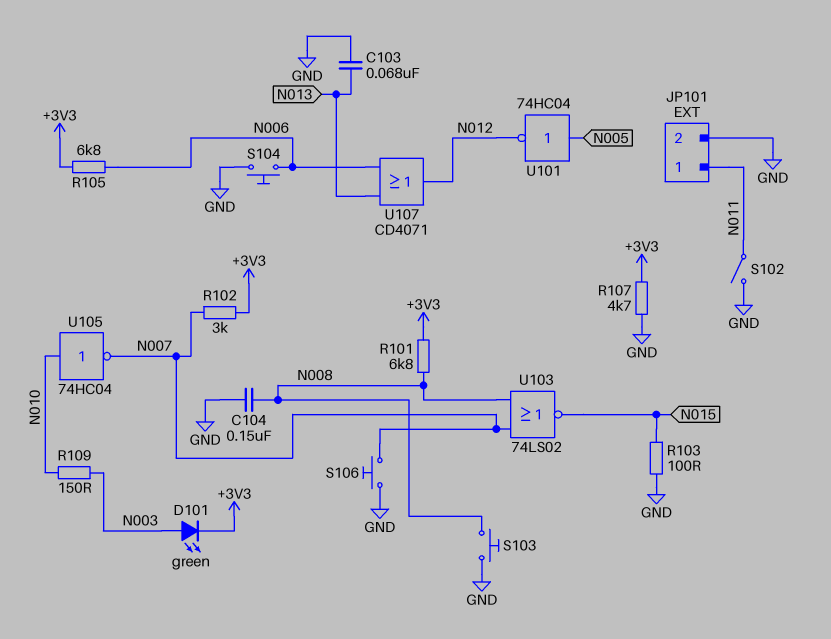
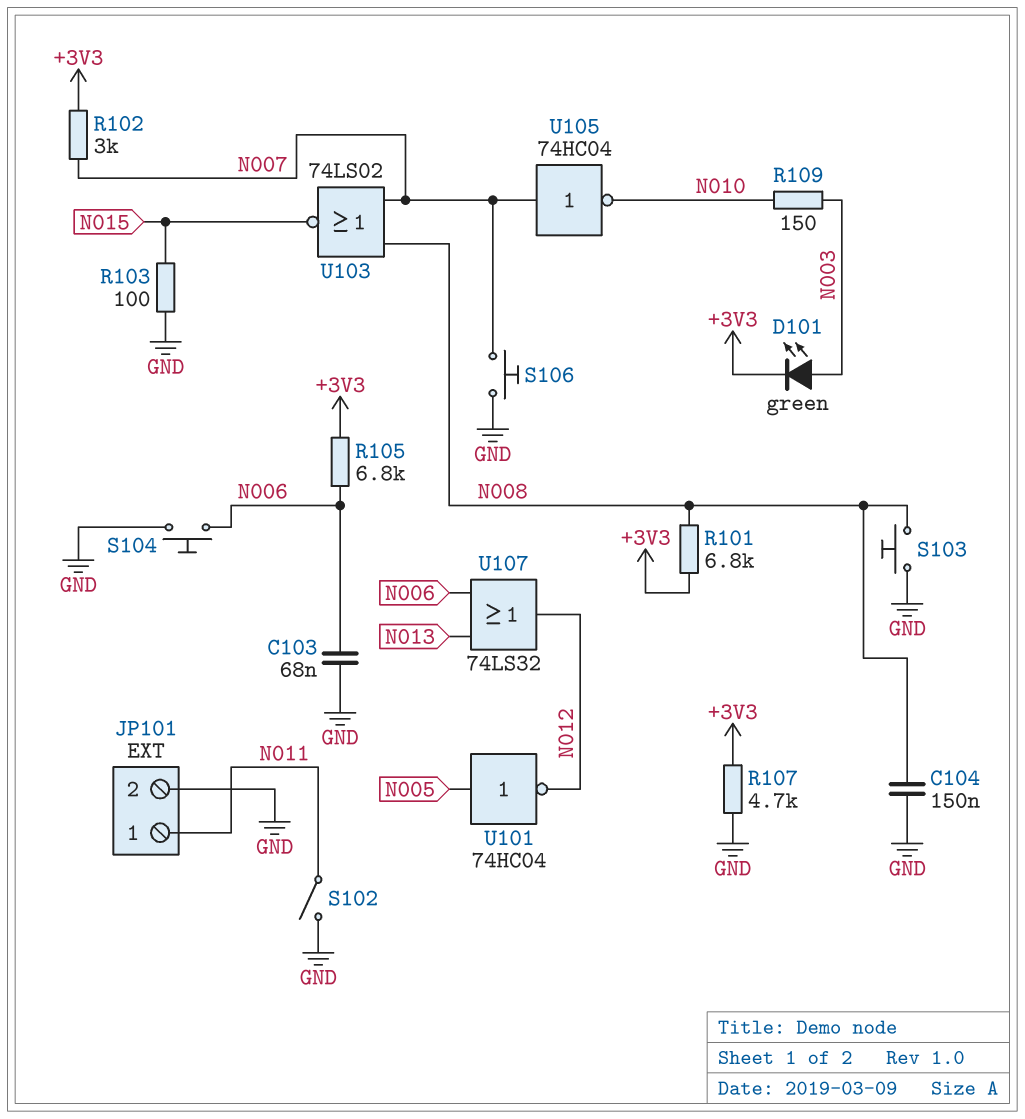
C103: 68nF (GND, N013) -> 68nF (GND, N006)
U105: NOT 74HC04 (in N010, out N007) -> NOT 74HC04 (in N007, out N010)
U107: OR CD4071 (in N006, in N013, out N012) -> OR 74LS32 (in N006, in N013, out N012)

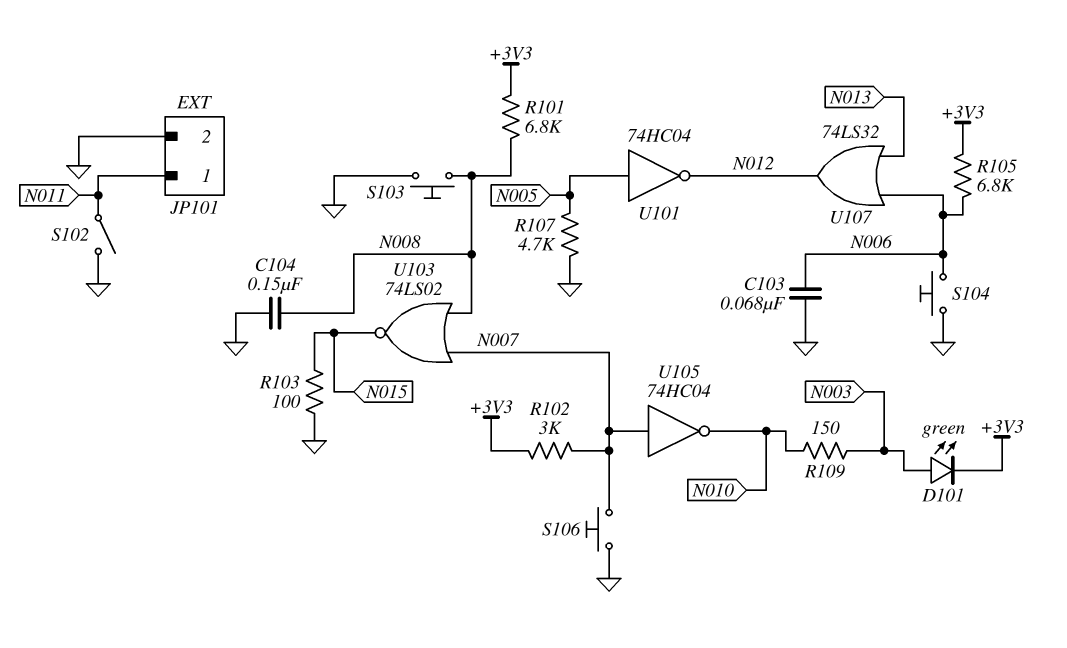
R107: 4.7k (+3V3, GND) -> 4.7k (GND, N005)

